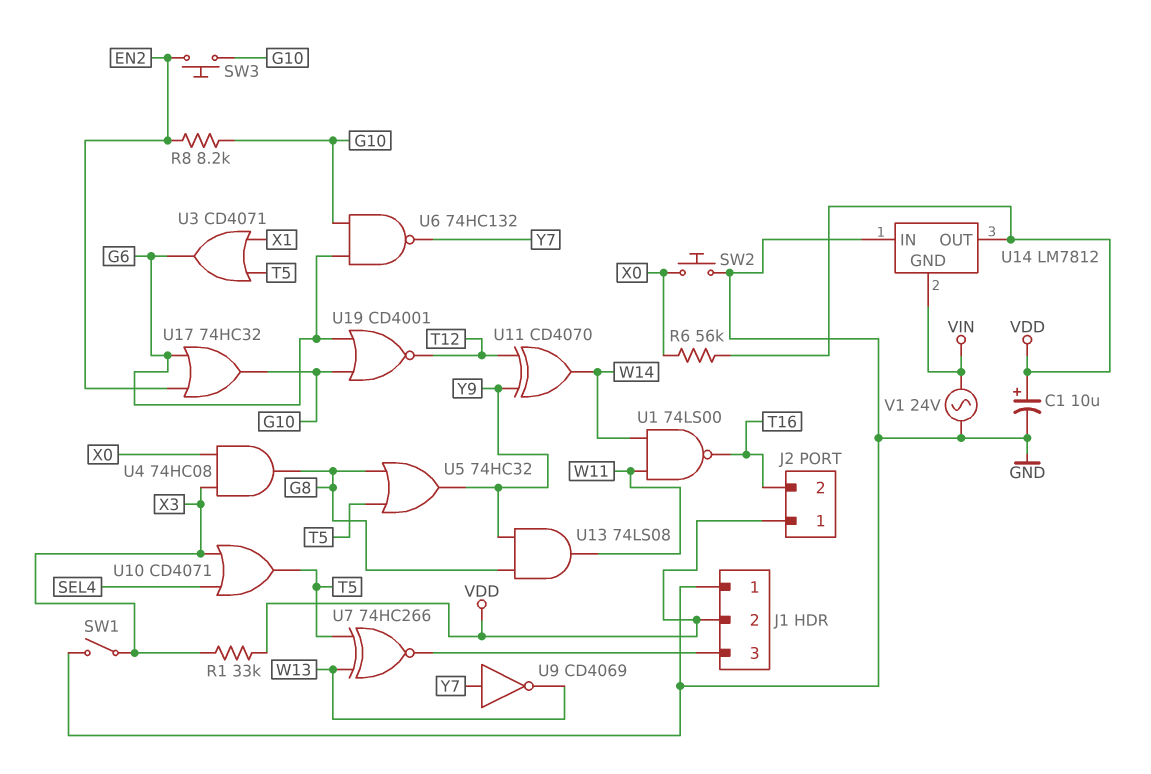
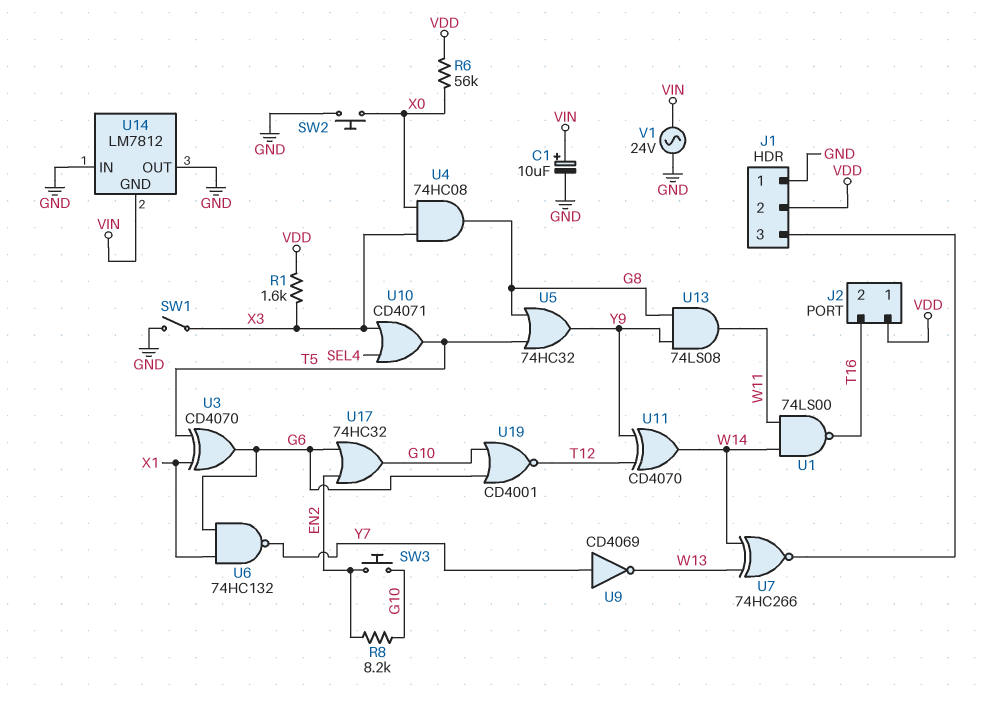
C1: 10uF (plus VDD, minus GND) -> 10uF (plus VIN, minus GND)
R1: 33k (VDD, X3) -> 1.6k (VDD, X3)
U3: OR CD4071 (in T5, in X1, out G6) -> XOR CD4070 (in T5, in X1, out G6)
U6: NAND 74HC132 (in G6, in G10, out Y7) -> NAND 74HC132 (in G6, in X1, out Y7)
U7: XNOR 74HC266 (in T5, in W13, out J1/3) -> XNOR 74HC266 (in W13, in W14, out J1/3)
U14 pin OUT: VDD -> GND

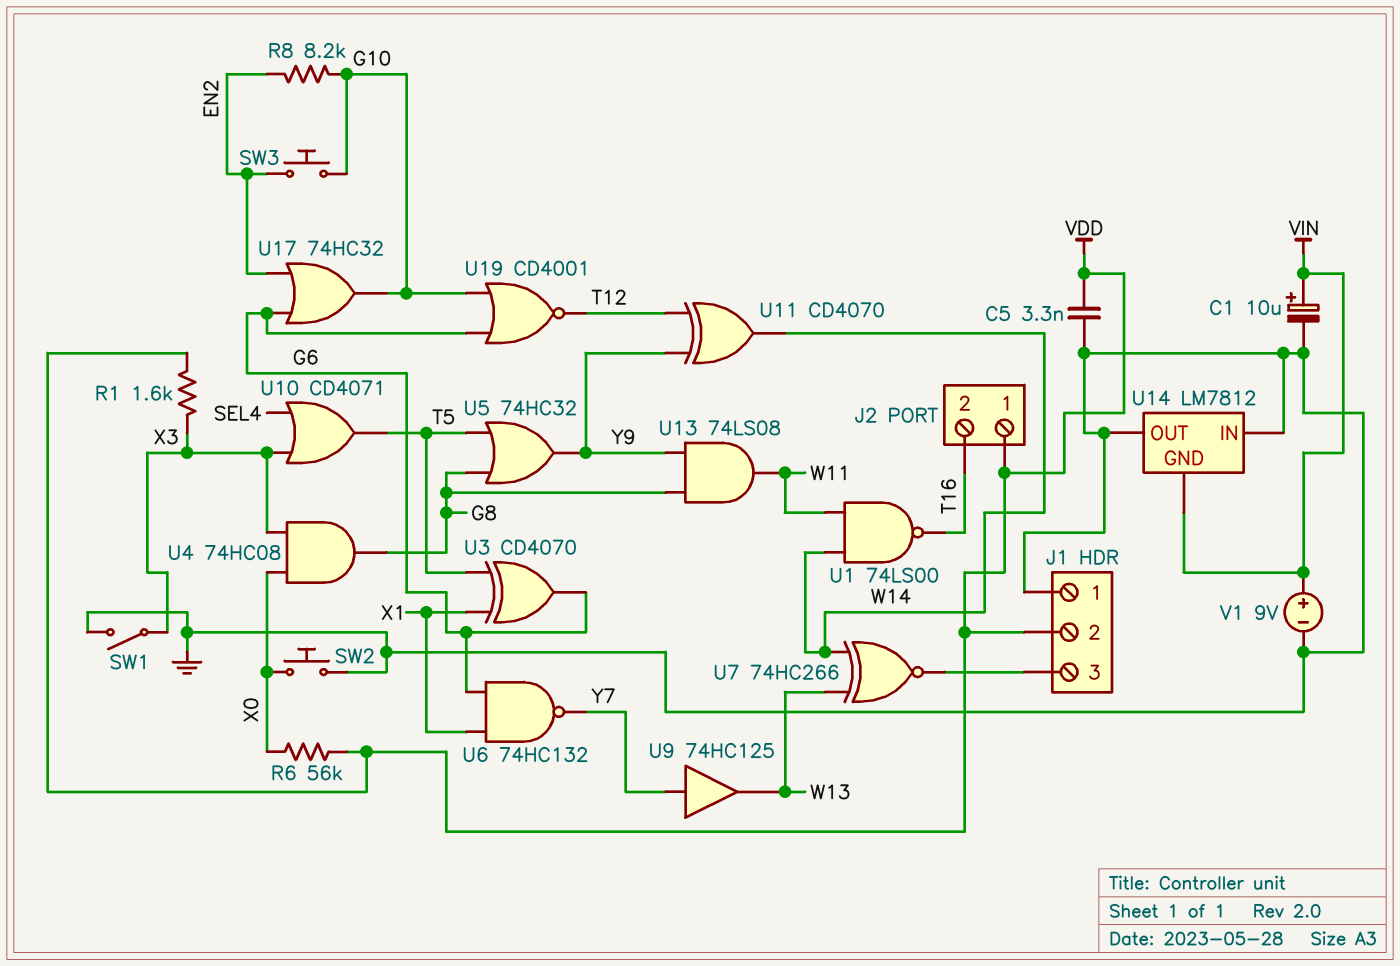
C5: none -> 3.3nF (GND, VDD)
U9: NOT CD4069 (in Y7, out W13) -> buffer 74HC125 (in Y7, out W13)
V1: AC 24V (GND, VIN) -> 9V (plus VIN, minus GND)

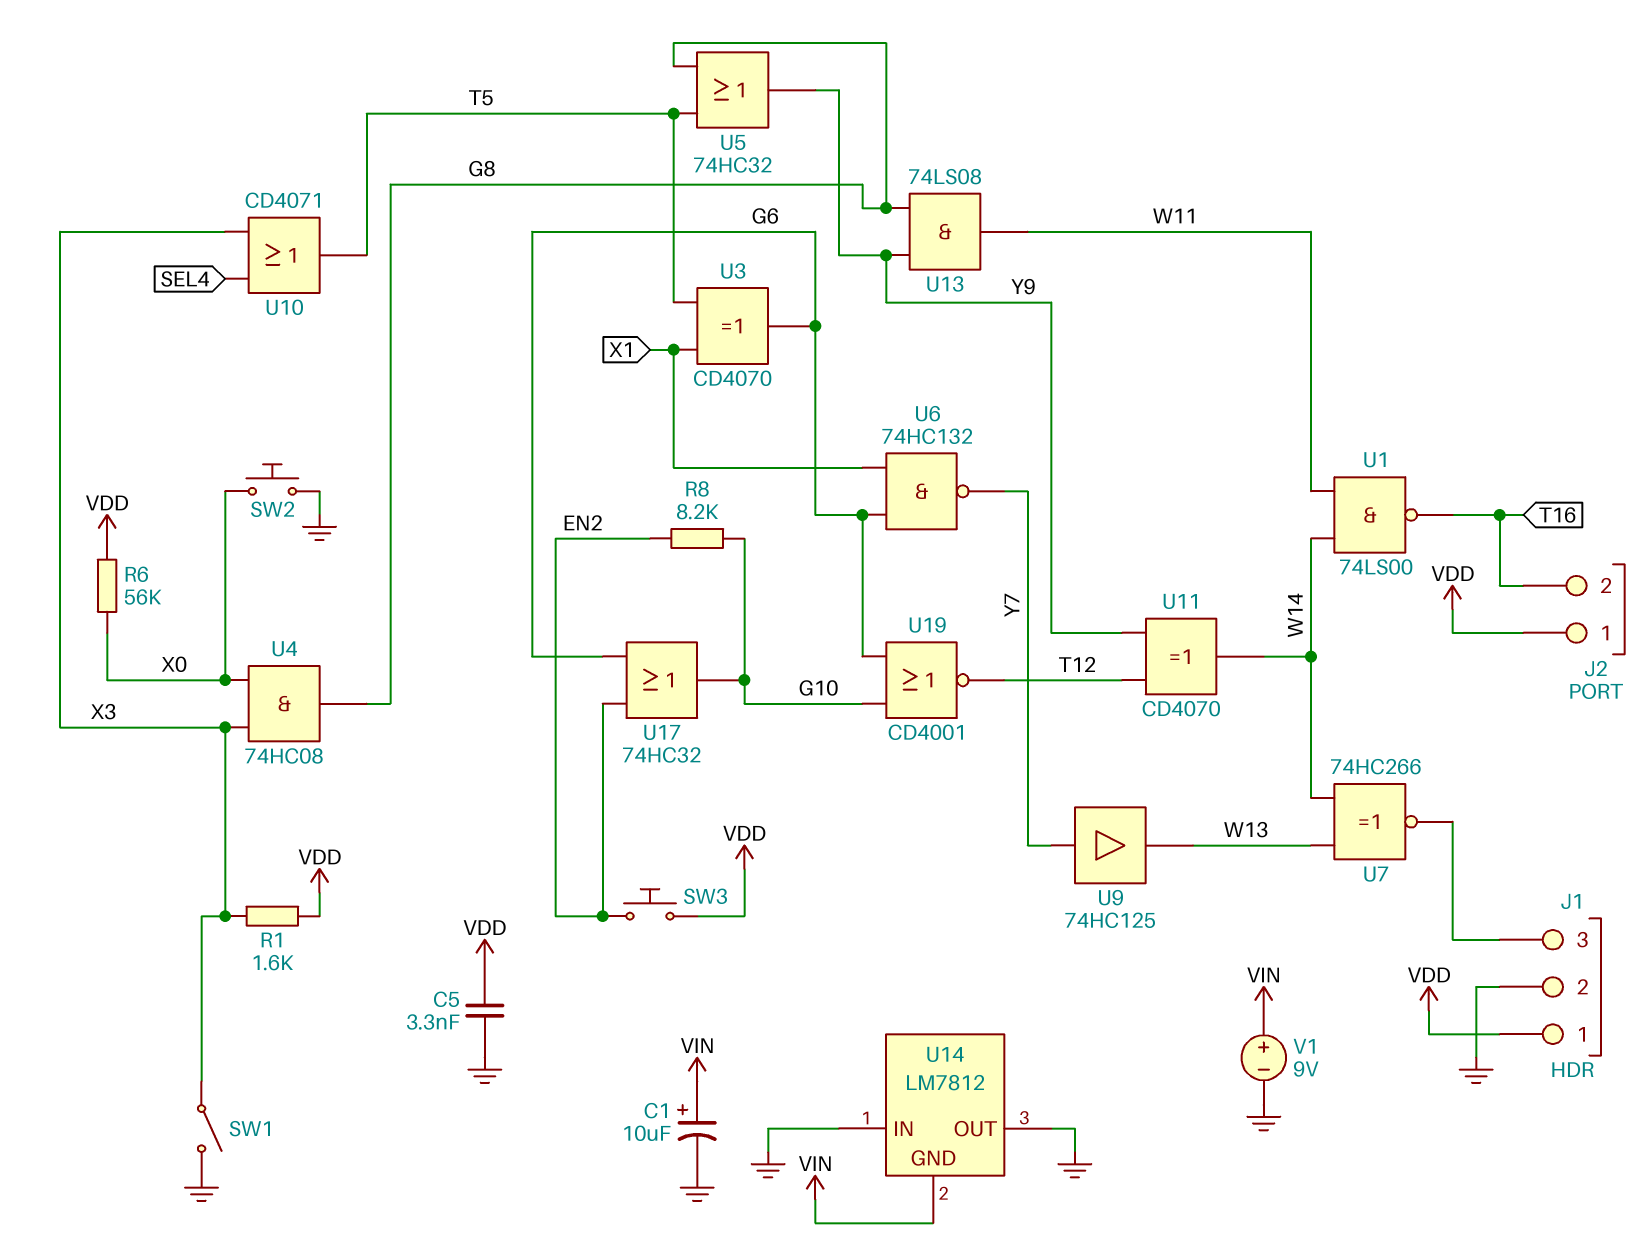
J1 pin 1: GND -> VDD
J1 pin 2: VDD -> GND
SW3: button (EN2, G10) -> button (EN2, VDD)

